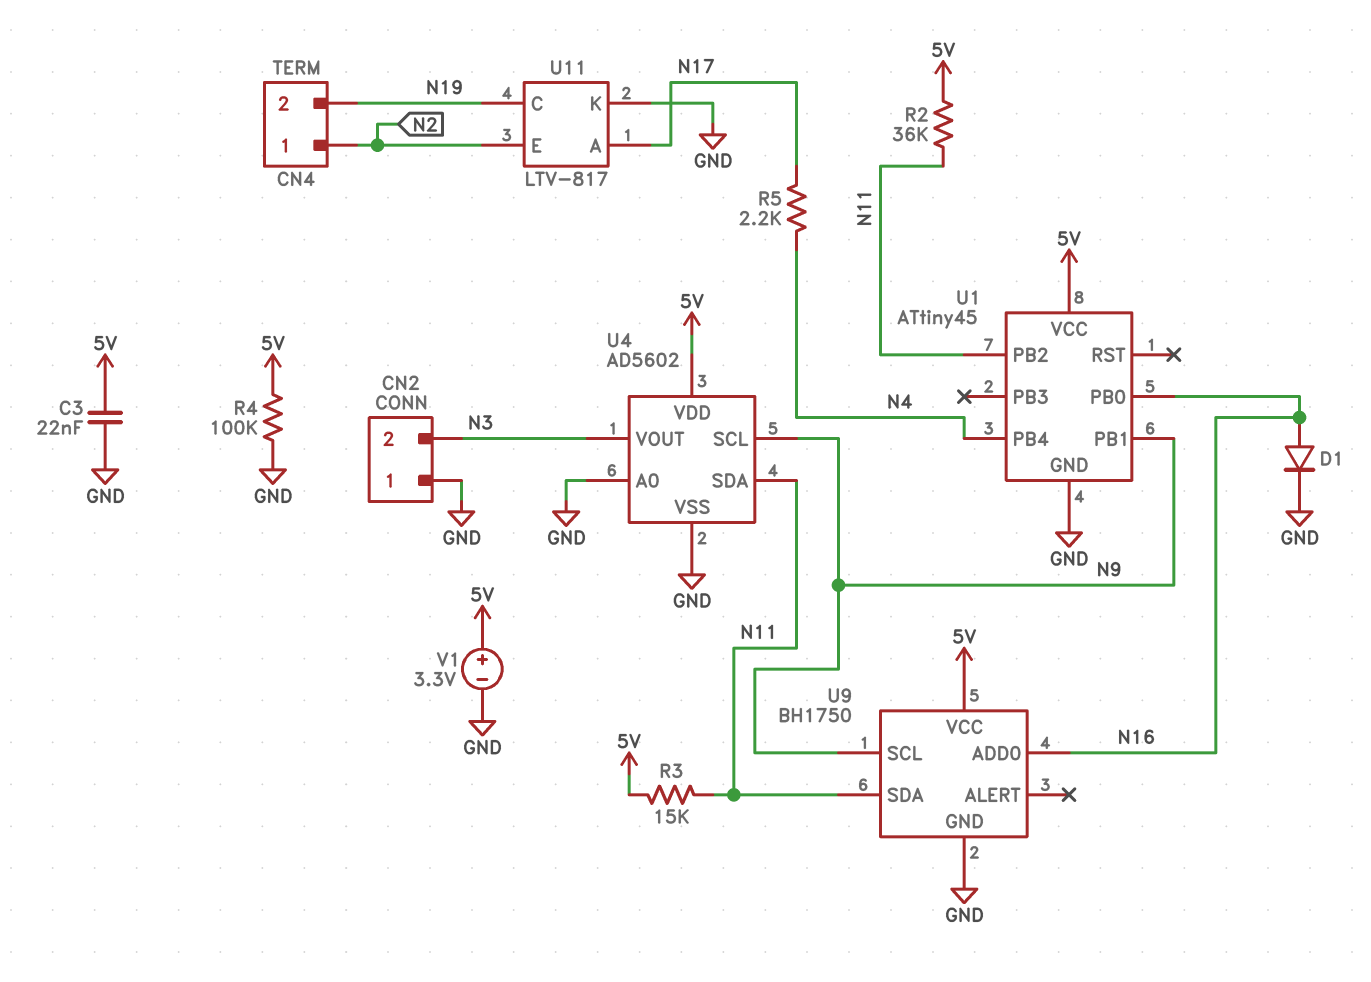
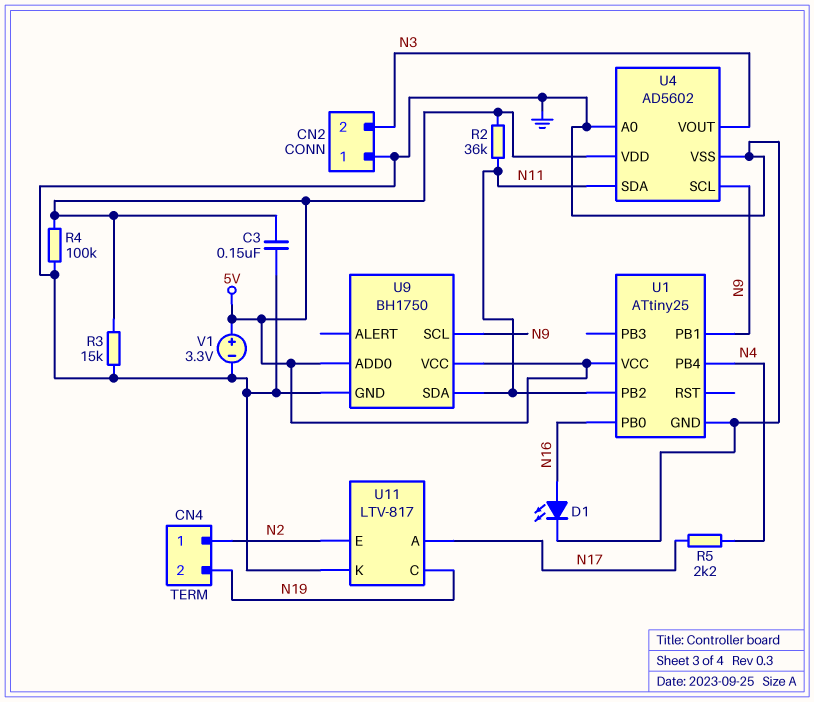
C3: 22nF (5V, GND) -> 150nF (5V, GND)
D1: diode (A N16, K GND) -> LED (A N16, K GND)
R3: 15k (5V, N11) -> 15k (5V, GND)
U1: ATtiny45 -> ATtiny25
U9 pin ADD0: N16 -> 5V

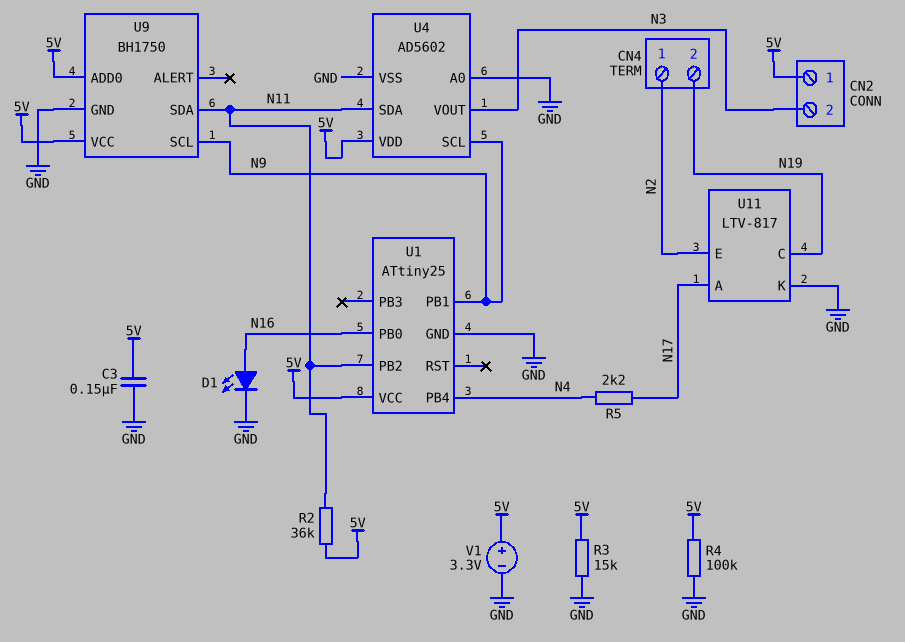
CN2 pin 1: GND -> 5V

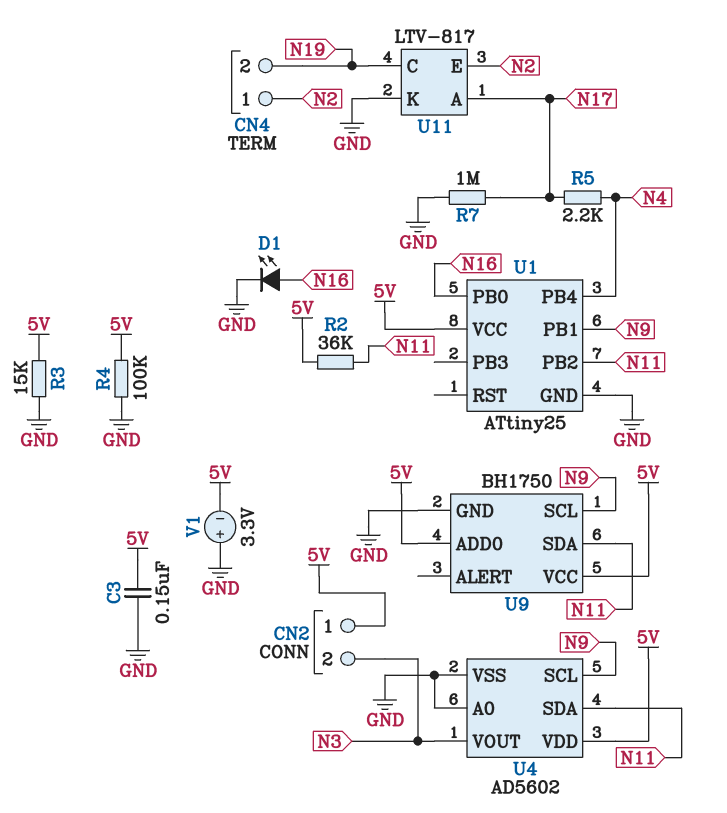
R7: none -> 1M (GND, N17)
V1: 3.3V (plus 5V, minus GND) -> 3.3V (plus GND, minus 5V)

